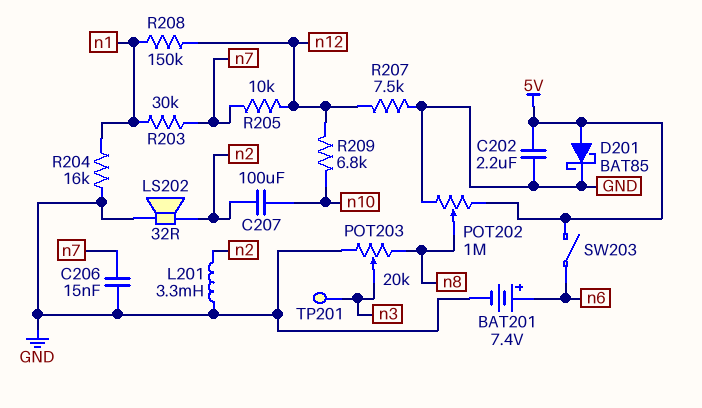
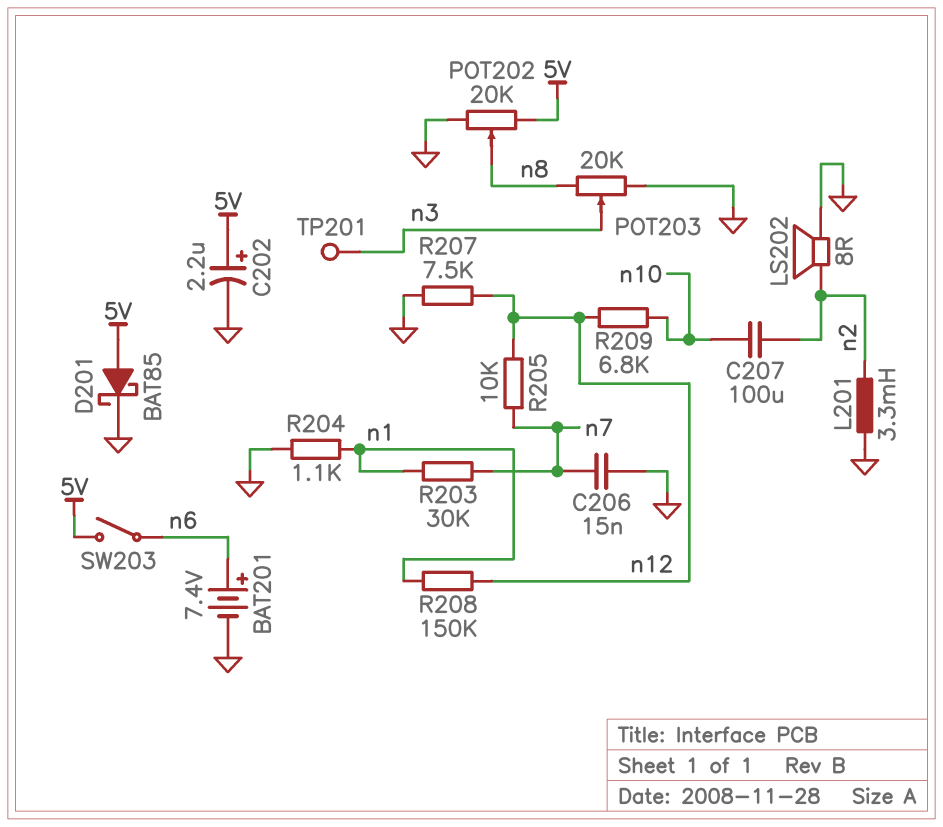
C202: 2.2uF (5V, GND) -> 2.2uF (plus 5V, minus GND)
LS202: speaker 32R (GND, n2) -> speaker 8R (GND, n2)
POT202: 1M (5V, GND, wiper n8) -> 20k (5V, GND, wiper n8)
R204: 16k (GND, n1) -> 1.1k (GND, n1)

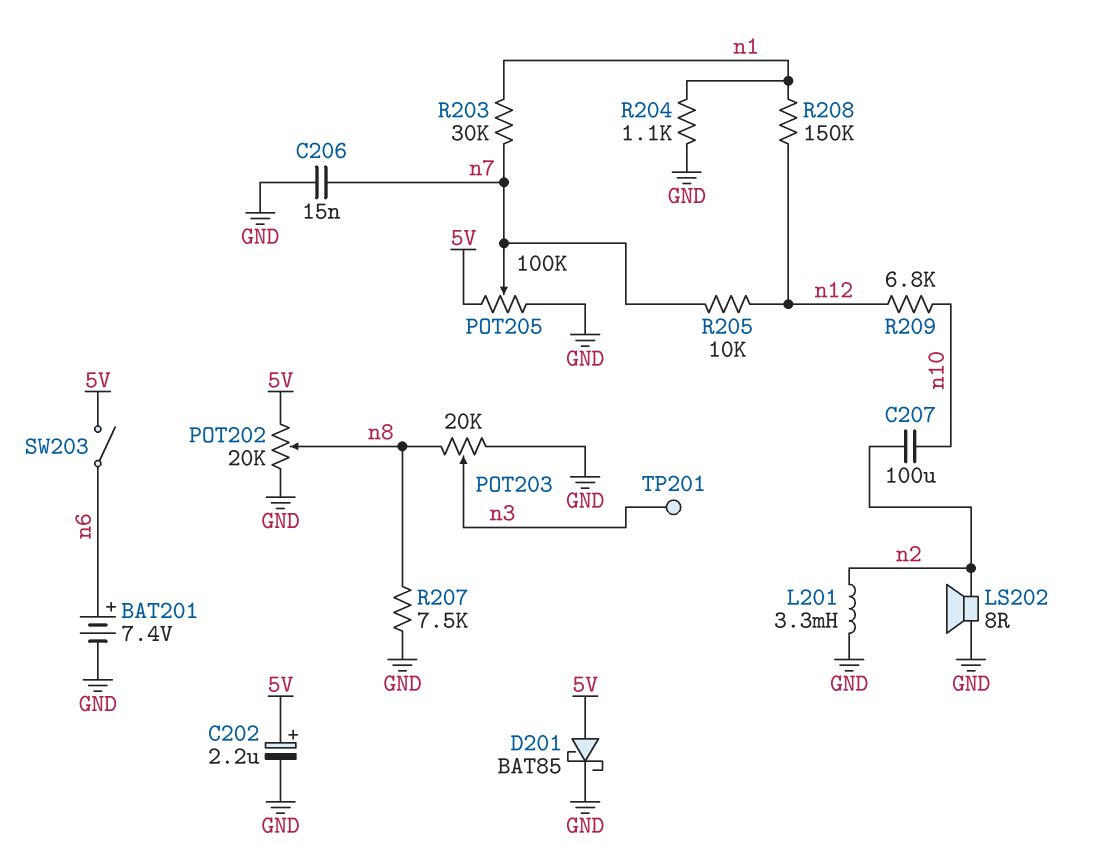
POT205: none -> 100k (5V, GND, wiper n7)
R207: 7.5k (GND, n12) -> 7.5k (GND, n8)

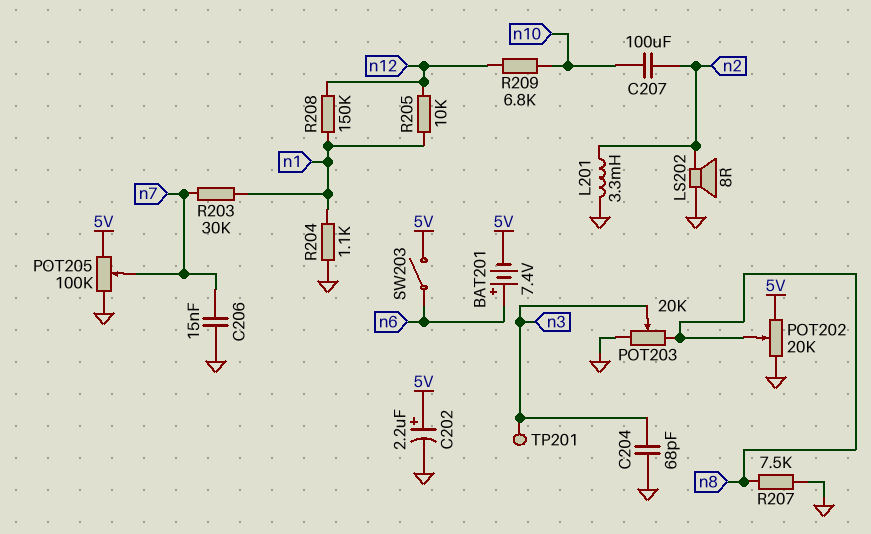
BAT201: 7.4V (plus n6, minus GND) -> 7.4V (plus n6, minus 5V)
C204: none -> 68pF (GND, n3)
D201: schottky BAT85 (A 5V, K GND) -> none
R205: 10k (n7, n12) -> 10k (n1, n12)

